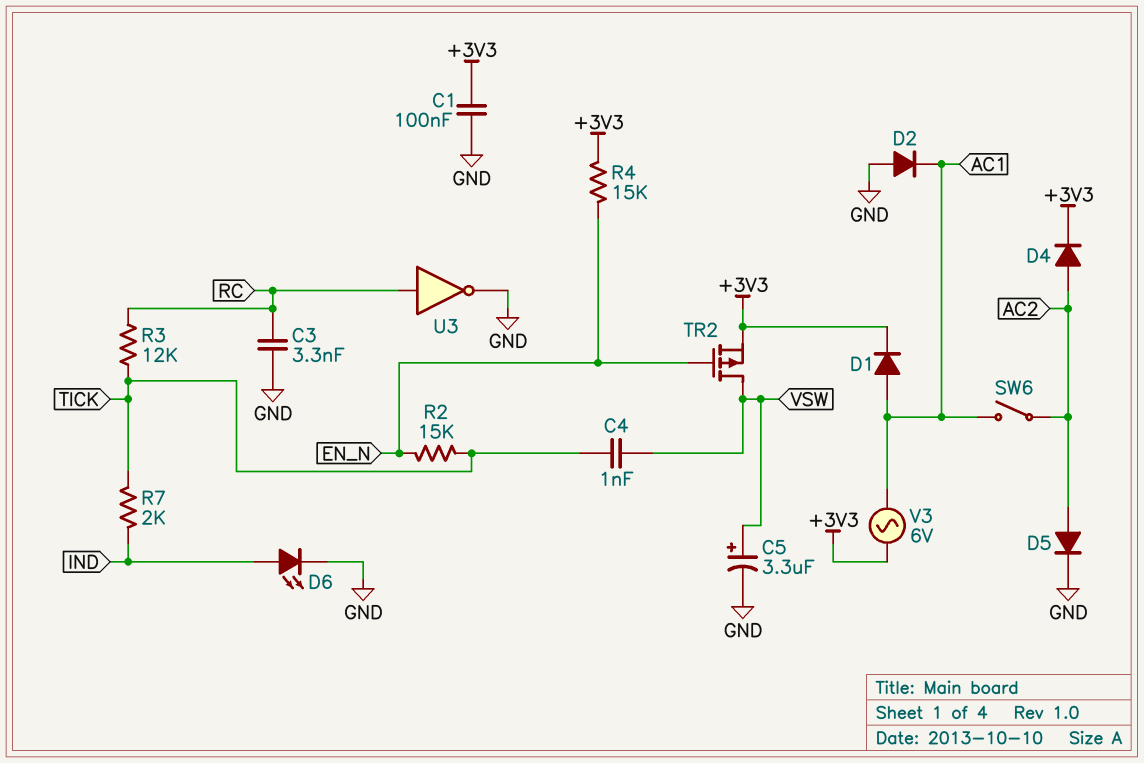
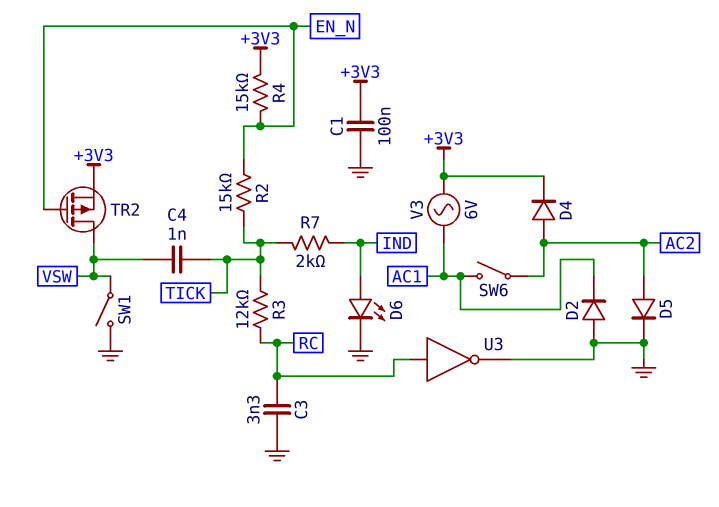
C5: 3.3uF (plus VSW, minus GND) -> none
D1: diode (A AC1, K +3V3) -> none
SW1: none -> switch (GND, VSW)

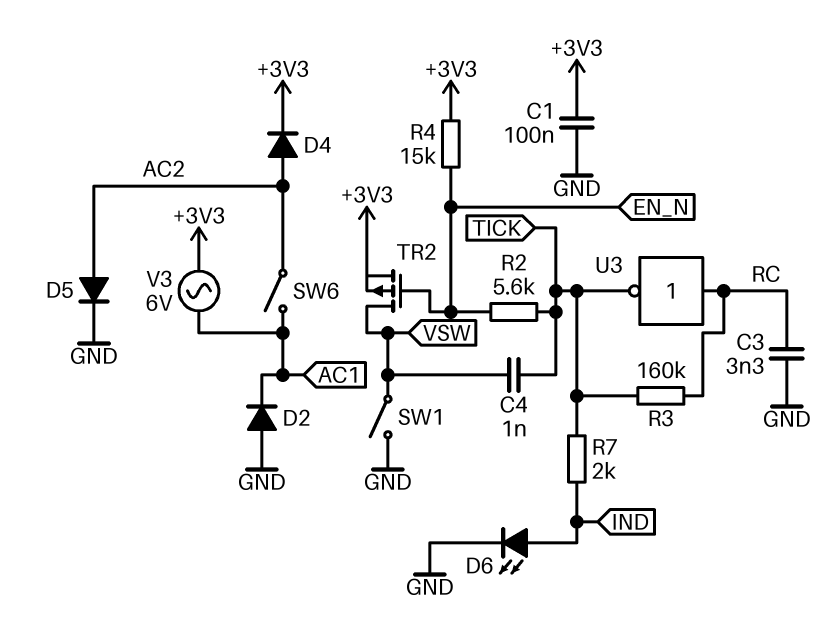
R2: 15k (EN_N, TICK) -> 5.6k (EN_N, TICK)
R3: 12k (RC, TICK) -> 160k (RC, TICK)
U3: NOT (in RC, out GND) -> NOT (in RC, out TICK)

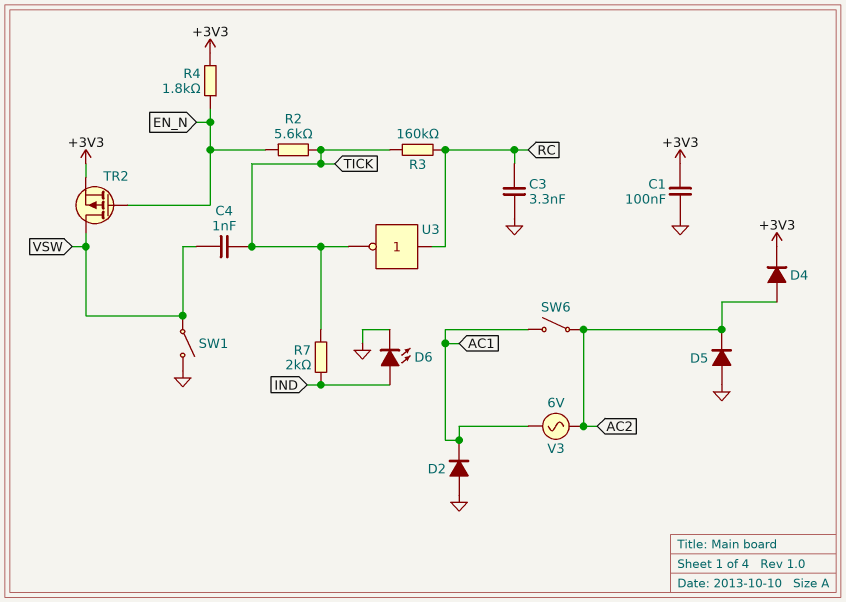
D5: diode (A AC2, K GND) -> diode (A GND, K AC2)
R4: 15k (+3V3, EN_N) -> 1.8k (+3V3, EN_N)
V3: AC 6V (+3V3, AC1) -> AC 6V (AC1, AC2)

